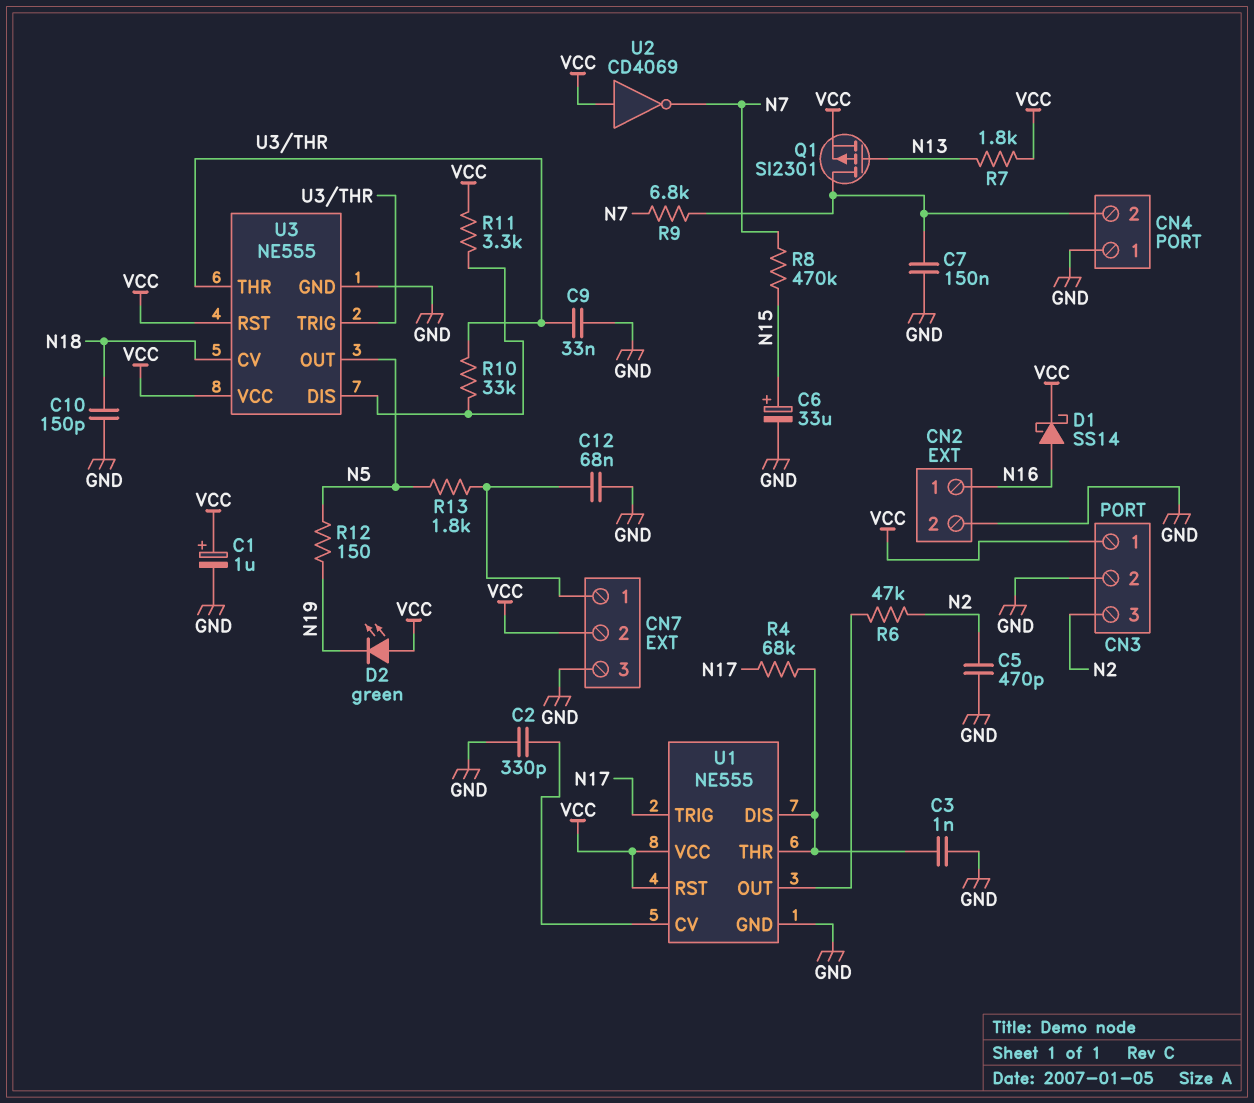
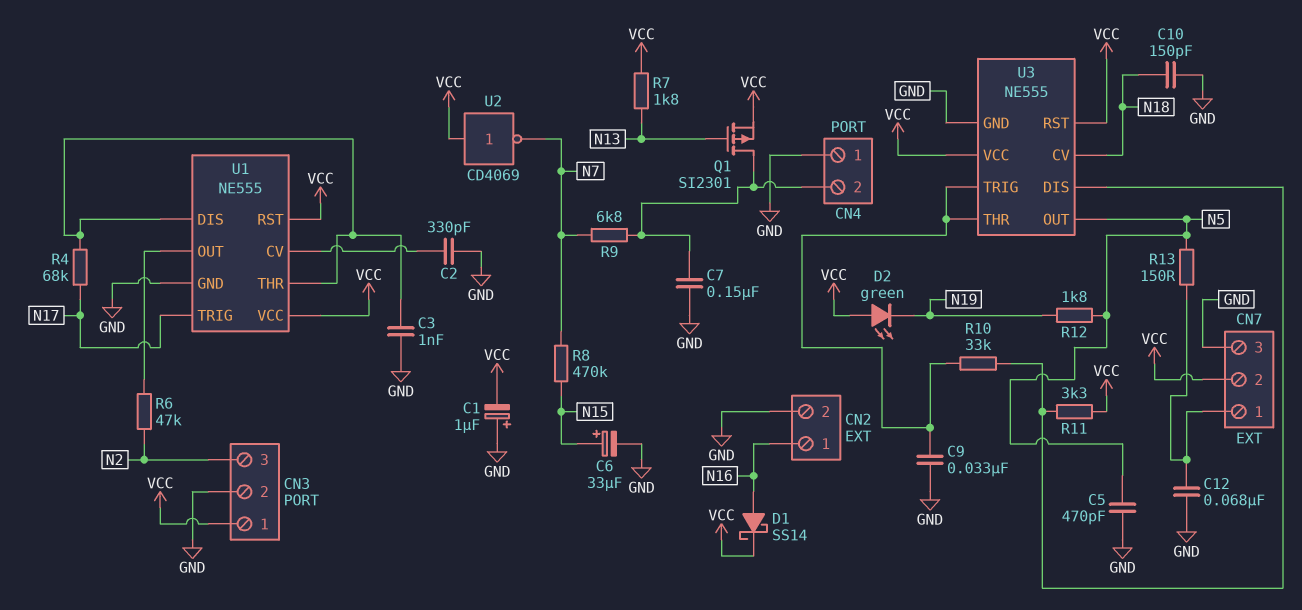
C1: 1uF (plus VCC, minus GND) -> 1uF (plus GND, minus VCC)
C5: 470pF (GND, N2) -> 470pF (GND, N5)
R12: 150 (N5, N19) -> 1.8k (N5, N19)
R13: 1.8k (CN7/1, N5) -> 150 (CN7/1, N5)

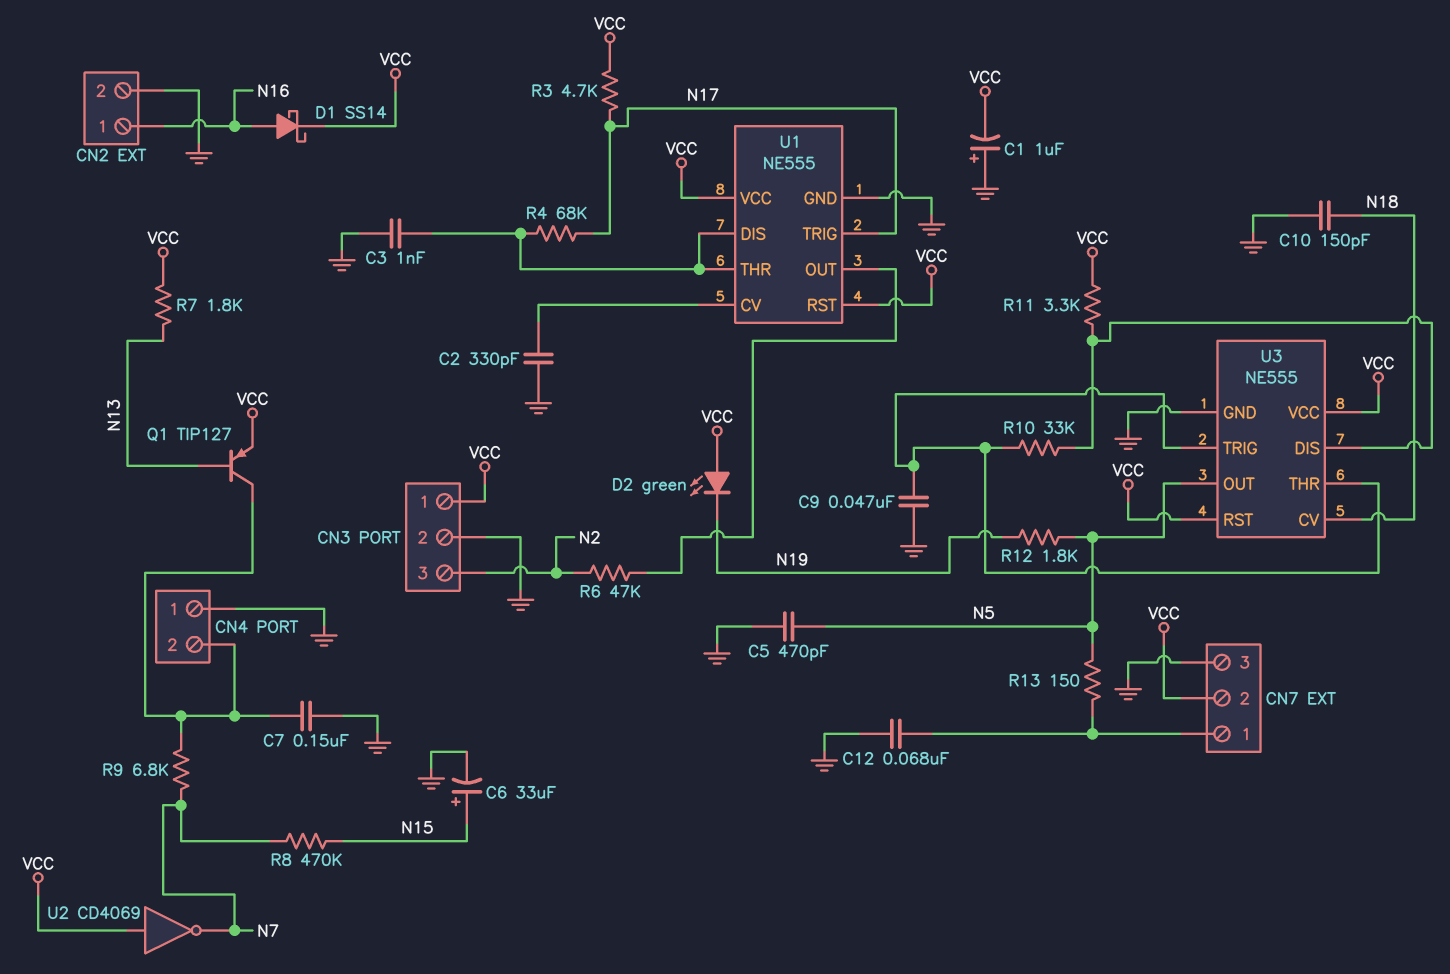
C9: 33nF (GND, U3/THR) -> 47nF (GND, U3/THR)
Q1: PMOS SI2301 (G N13, D CN4/2, S VCC) -> PNP TIP127 (B N13, C CN4/2, E VCC)
R3: none -> 4.7k (N17, VCC)

